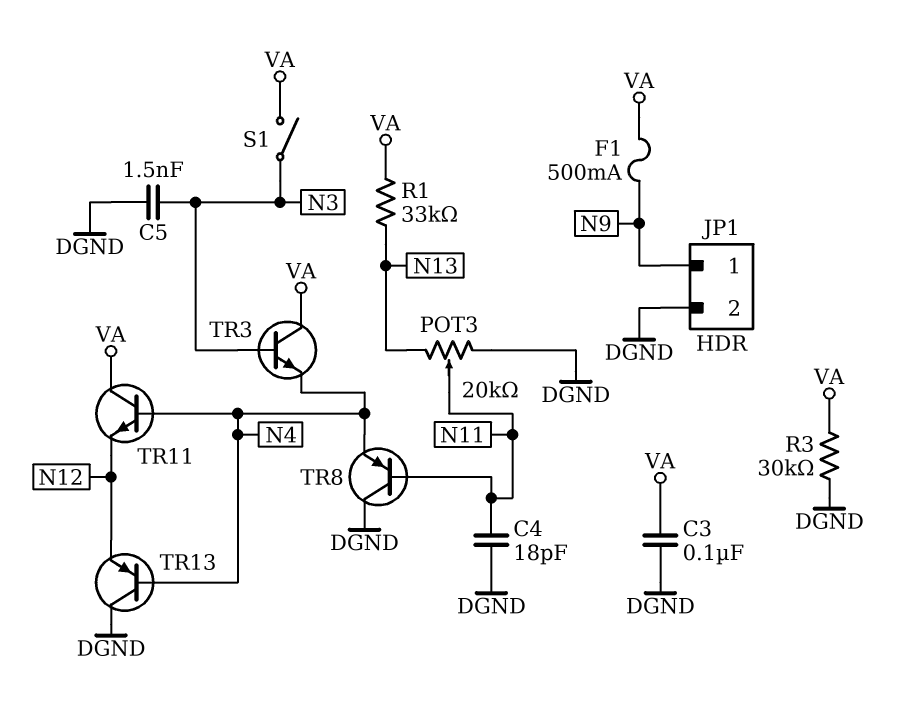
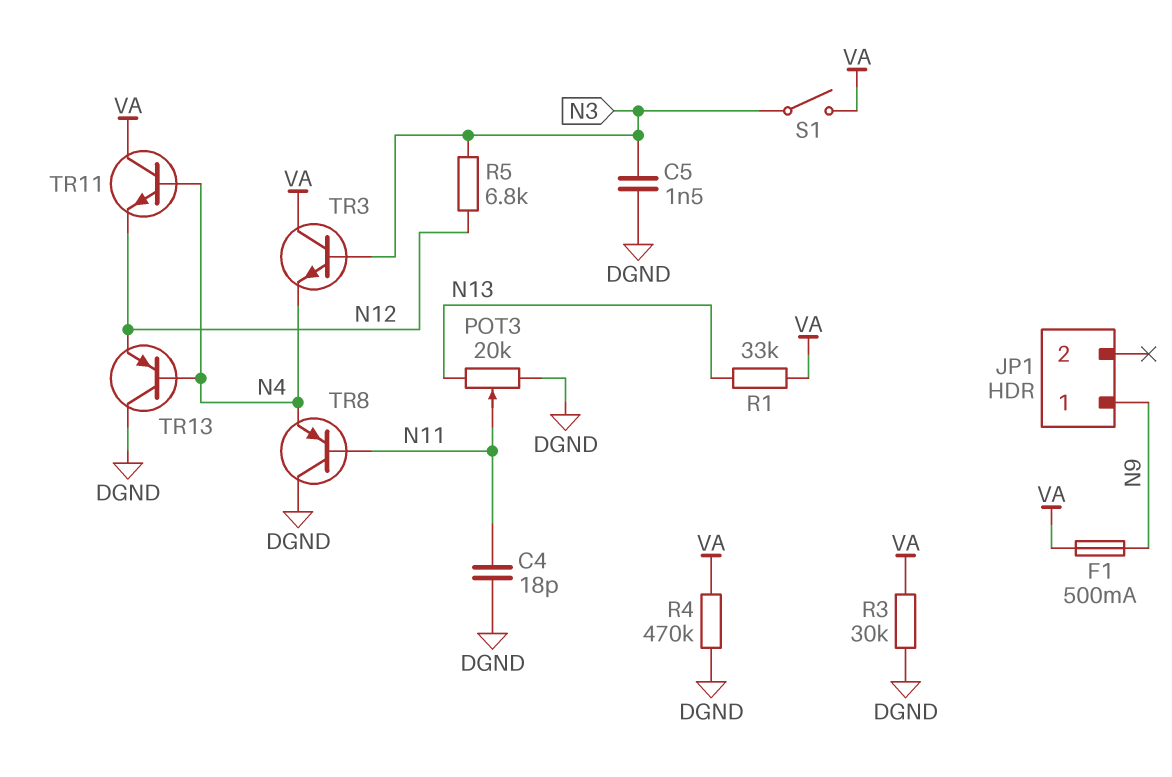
C3: 100nF (DGND, VA) -> none
JP1 pin 2: DGND -> none
R4: none -> 470k (DGND, VA)
R5: none -> 6.8k (N3, N12)

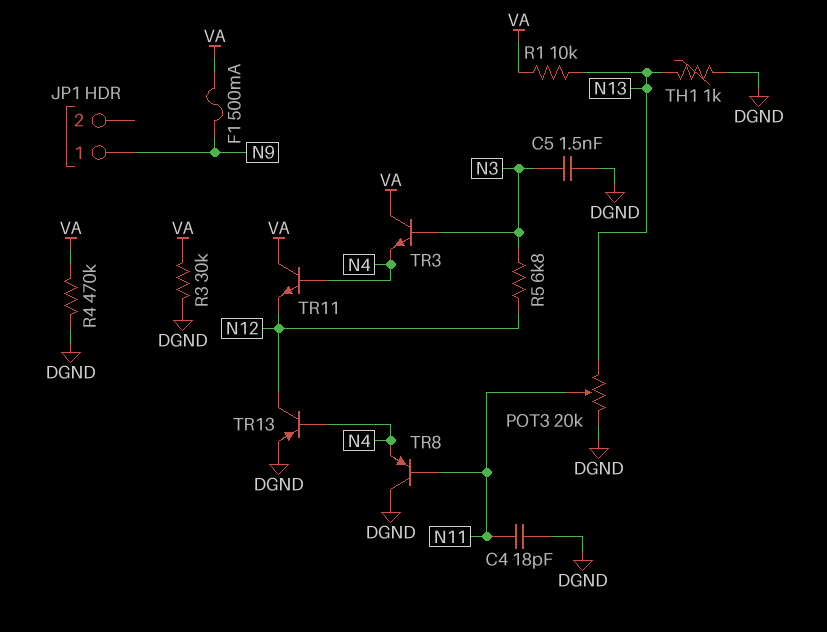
R1: 33k (N13, VA) -> 10k (N13, VA)
S1: switch (N3, VA) -> none
TH1: none -> 1k (DGND, N13)
TR13: PNP (B N4, C DGND, E N12) -> PNP (B N4, C N12, E DGND)

